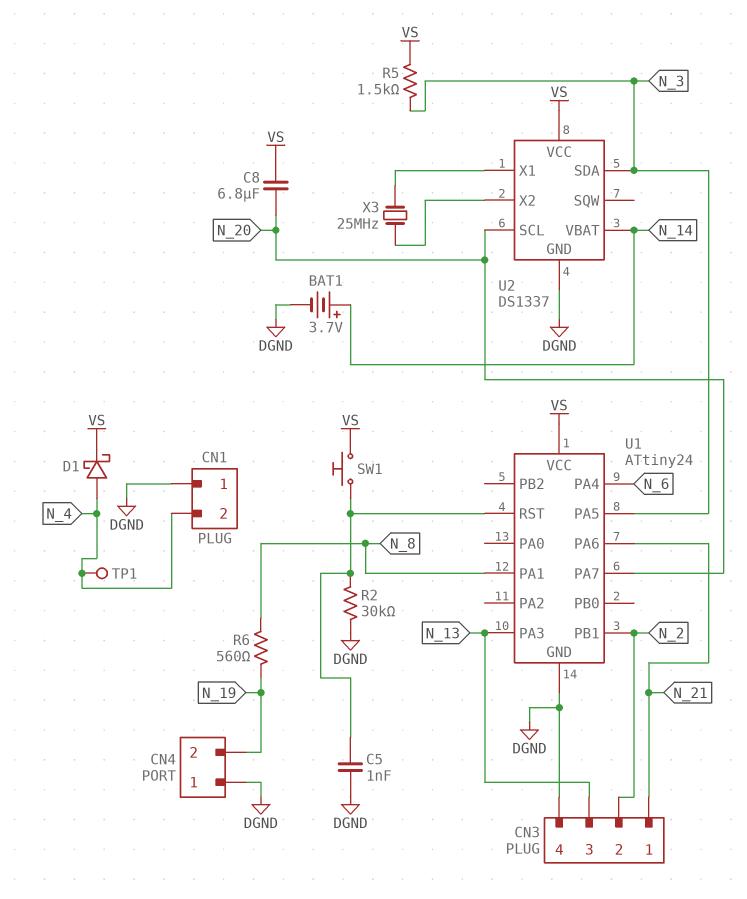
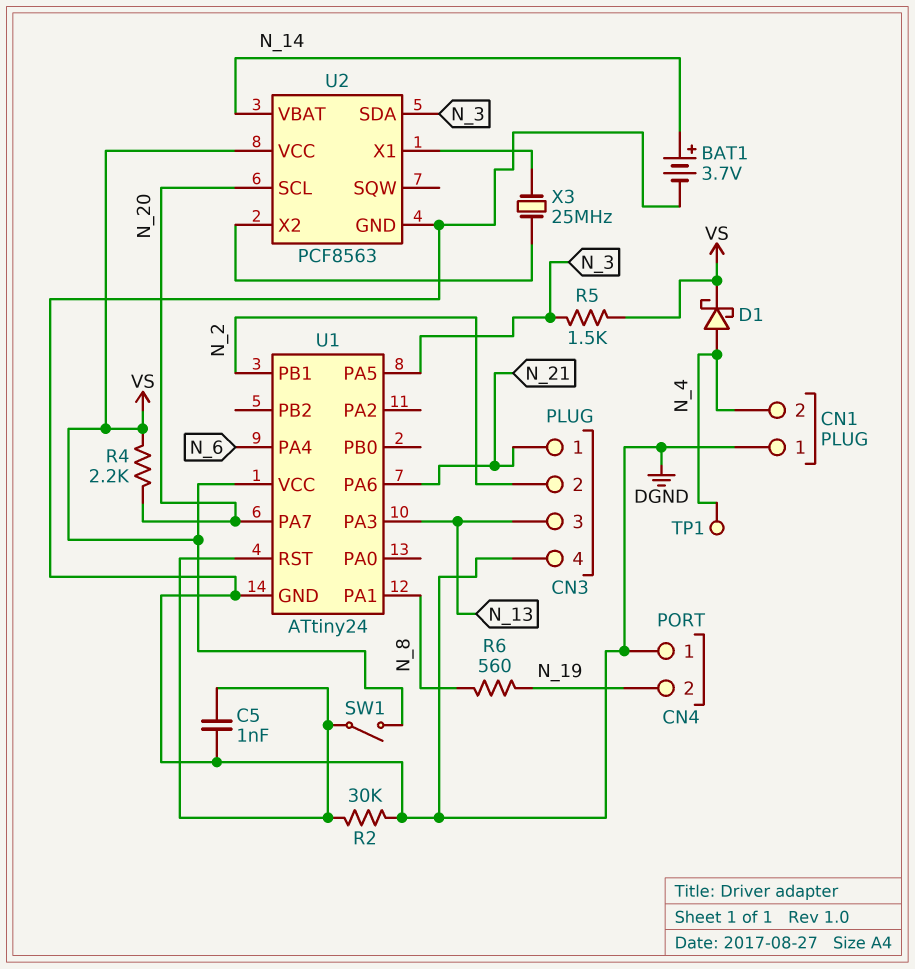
C8: 6.8uF (N_20, VS) -> none
R4: none -> 2.2k (N_20, VS)
SW1: button (U1/RST, VS) -> switch (U1/RST, VS)
U2: DS1337 -> PCF8563

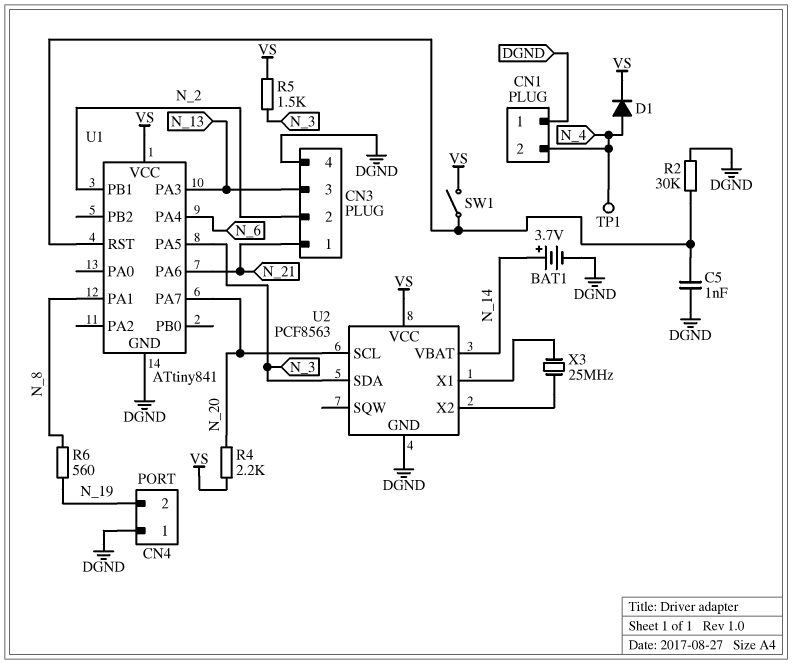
D1: schottky (A N_4, K VS) -> diode (A N_4, K VS)
U1: ATtiny24 -> ATtiny841

